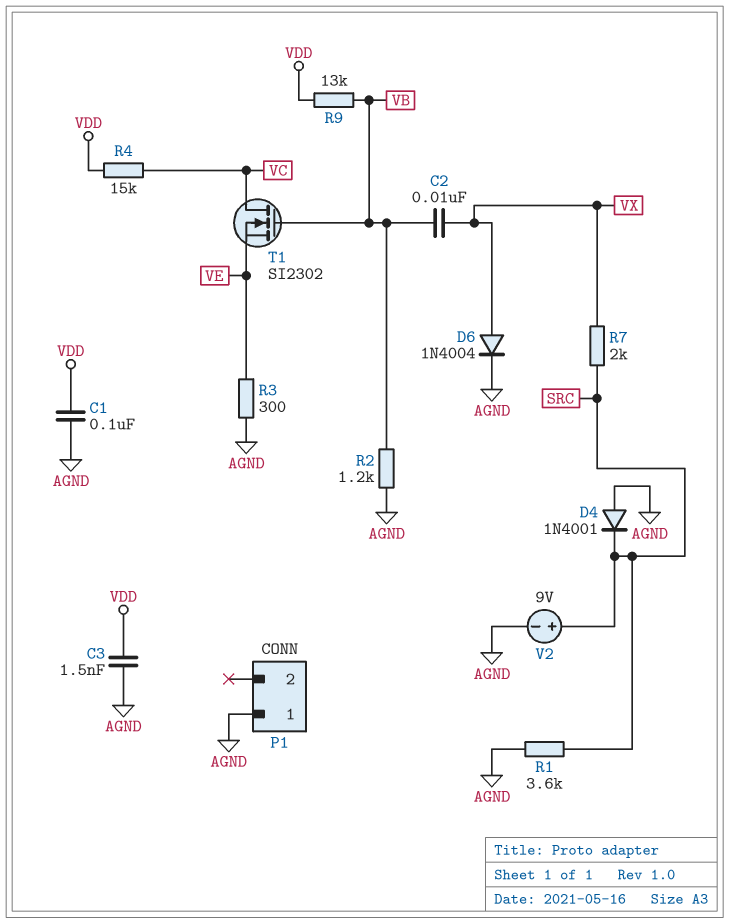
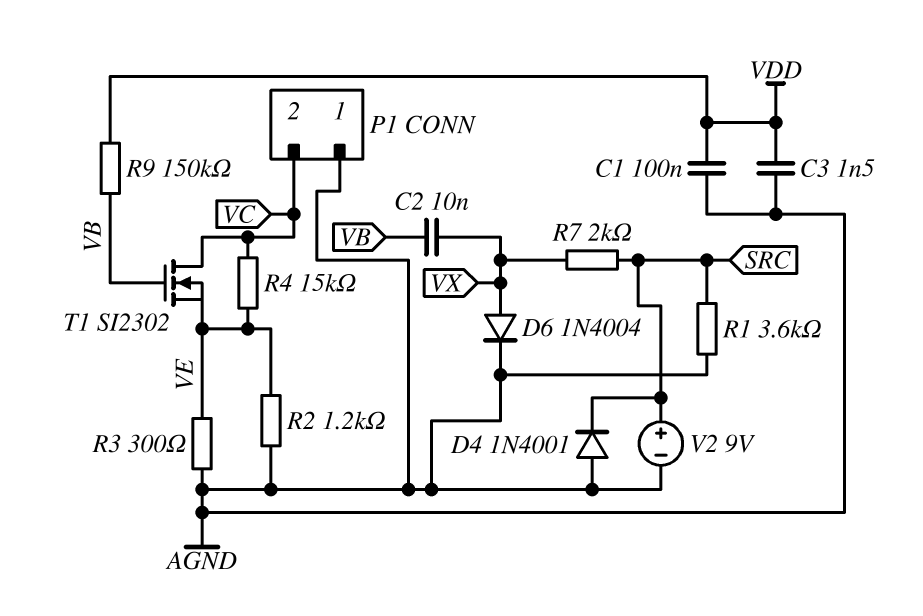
P1 pin 2: none -> VC
R2: 1.2k (AGND, VB) -> 1.2k (AGND, VE)
R4: 15k (VC, VDD) -> 15k (VC, VE)
R9: 13k (VB, VDD) -> 150k (VB, VDD)

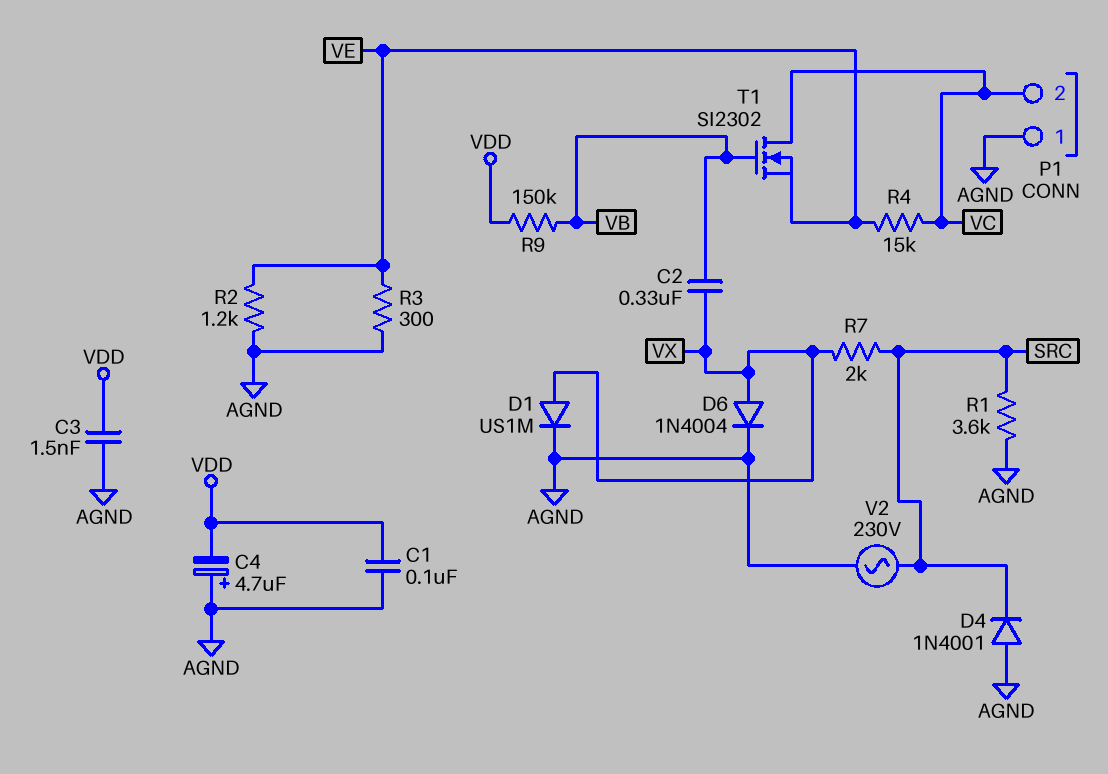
C2: 10nF (VB, VX) -> 330nF (VB, VX)
C4: none -> 4.7uF (plus AGND, minus VDD)
D1: none -> diode US1M (A VX, K AGND)
V2: 9V (plus SRC, minus AGND) -> AC 230V (AGND, SRC)

